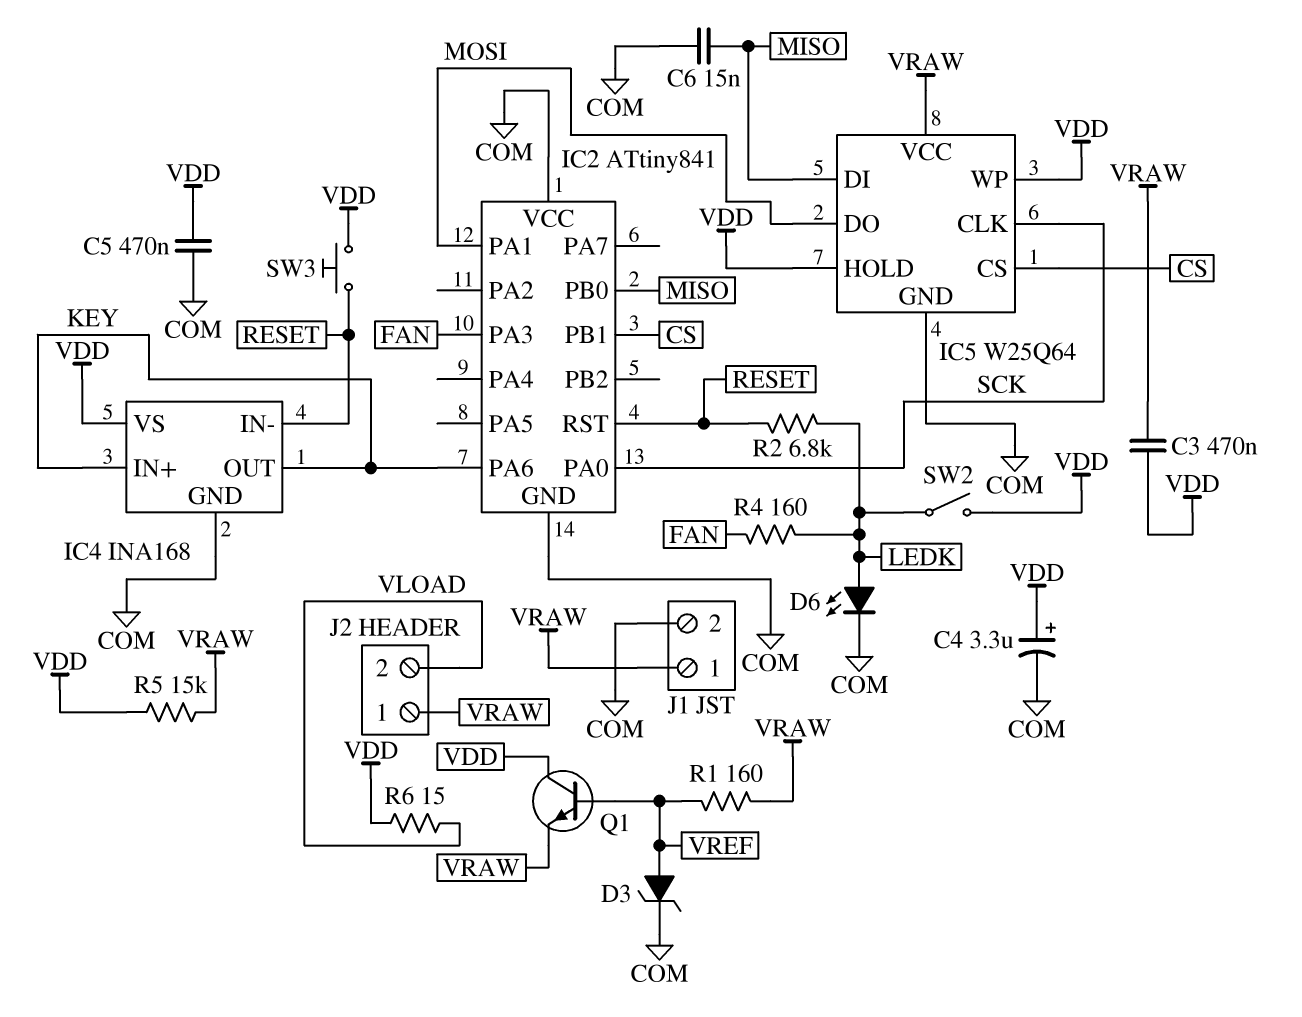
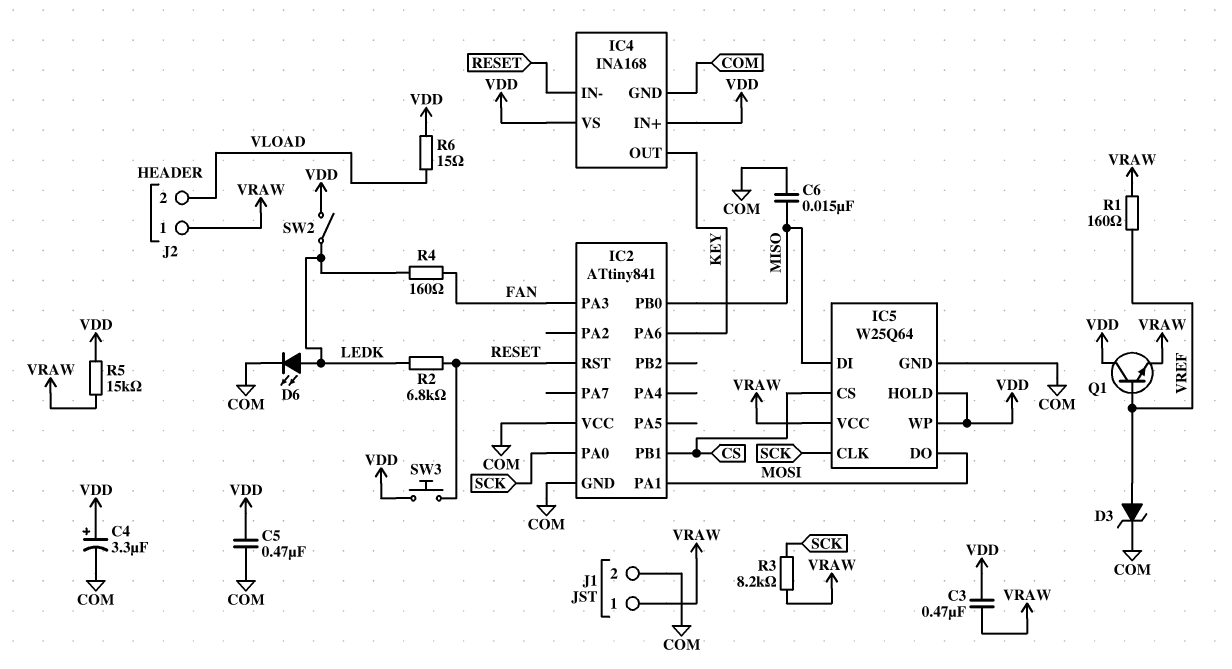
IC4 pin IN+: KEY -> VDD
R3: none -> 8.2k (SCK, VRAW)

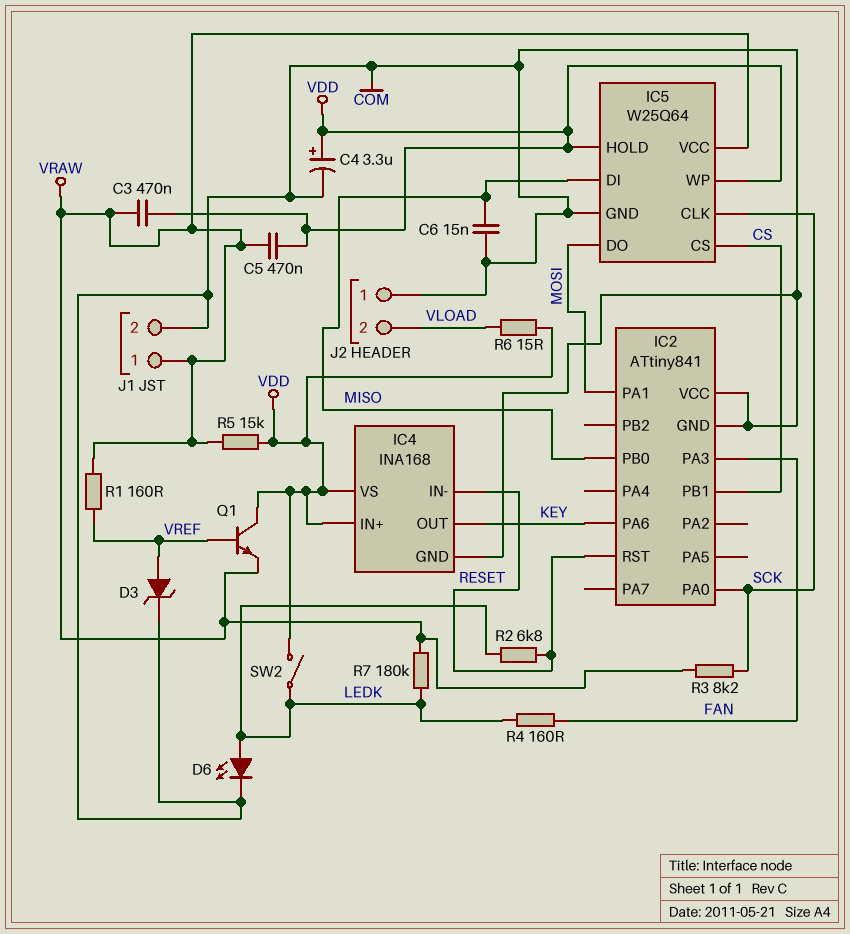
C5: 470nF (COM, VDD) -> 470nF (VDD, VRAW)
J2 pin 1: VRAW -> COM
R7: none -> 180k (LEDK, VRAW)
SW3: button (RESET, VDD) -> none

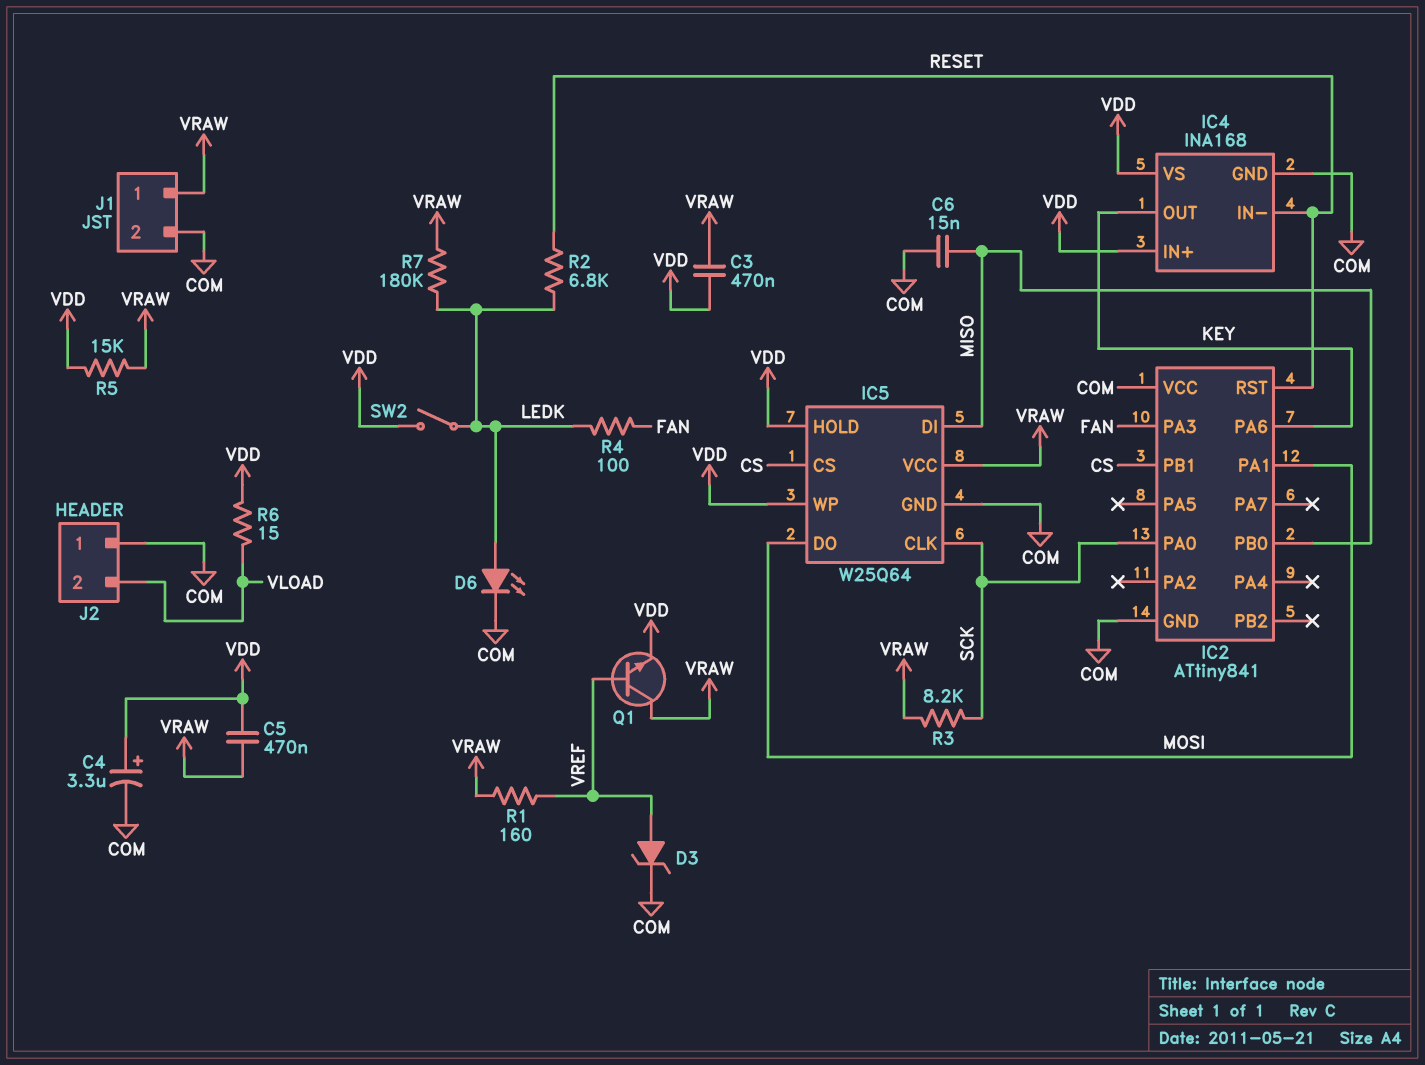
Q1: NPN (B VREF, C VDD, E VRAW) -> NPN (B VREF, C VRAW, E VDD)
R4: 160 (FAN, LEDK) -> 100 (FAN, LEDK)

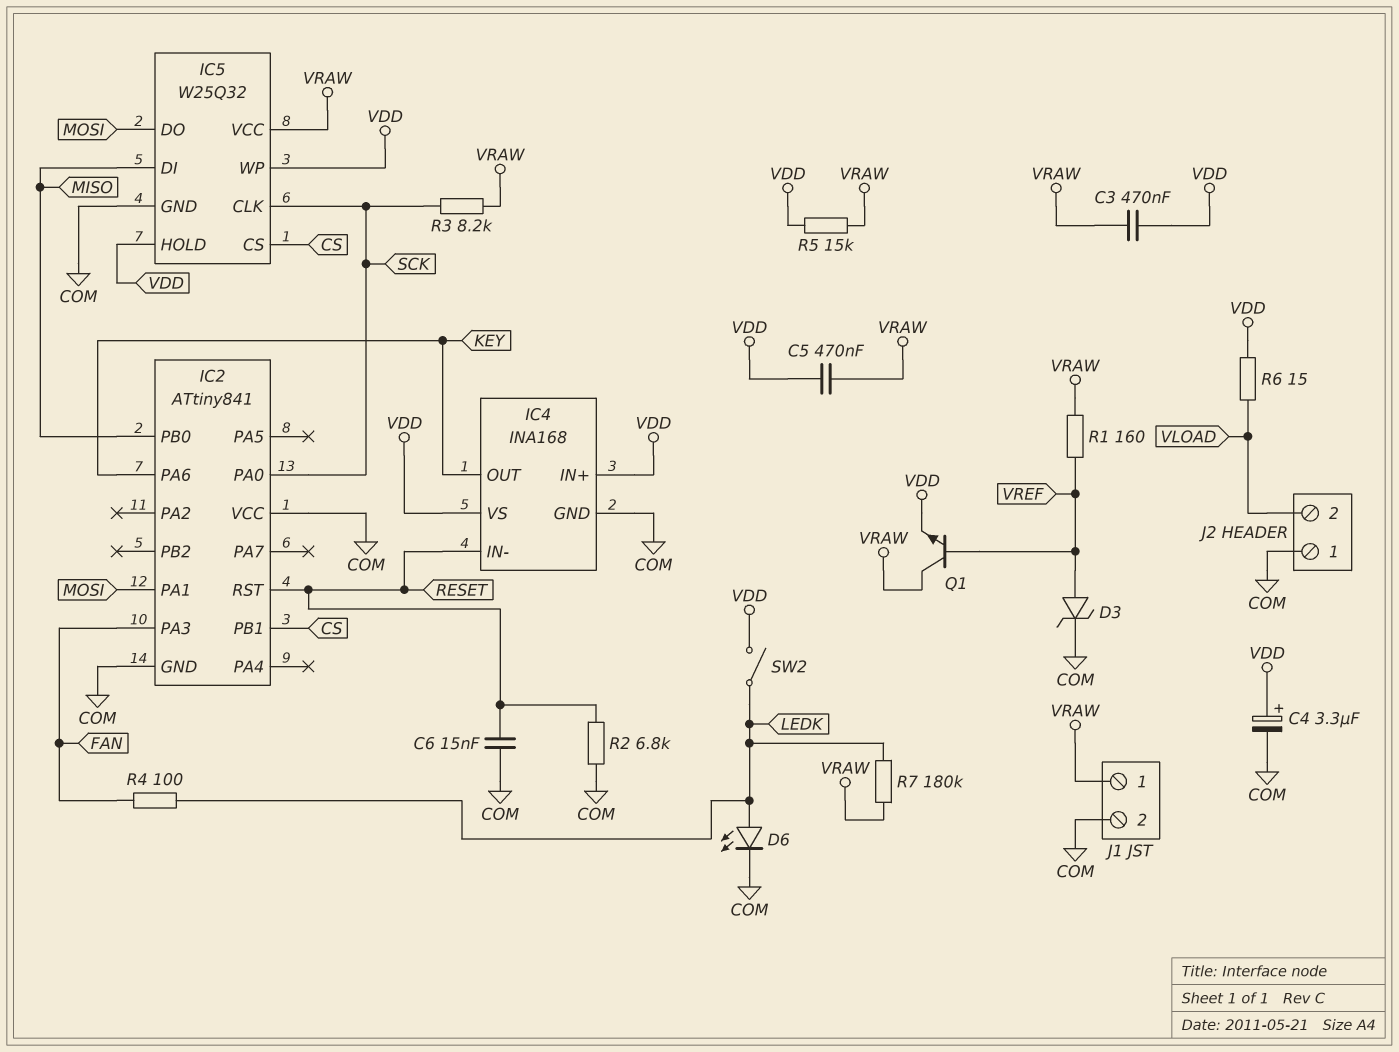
C6: 15nF (COM, MISO) -> 15nF (COM, RESET)
IC5: W25Q64 -> W25Q32
R2: 6.8k (LEDK, RESET) -> 6.8k (COM, RESET)

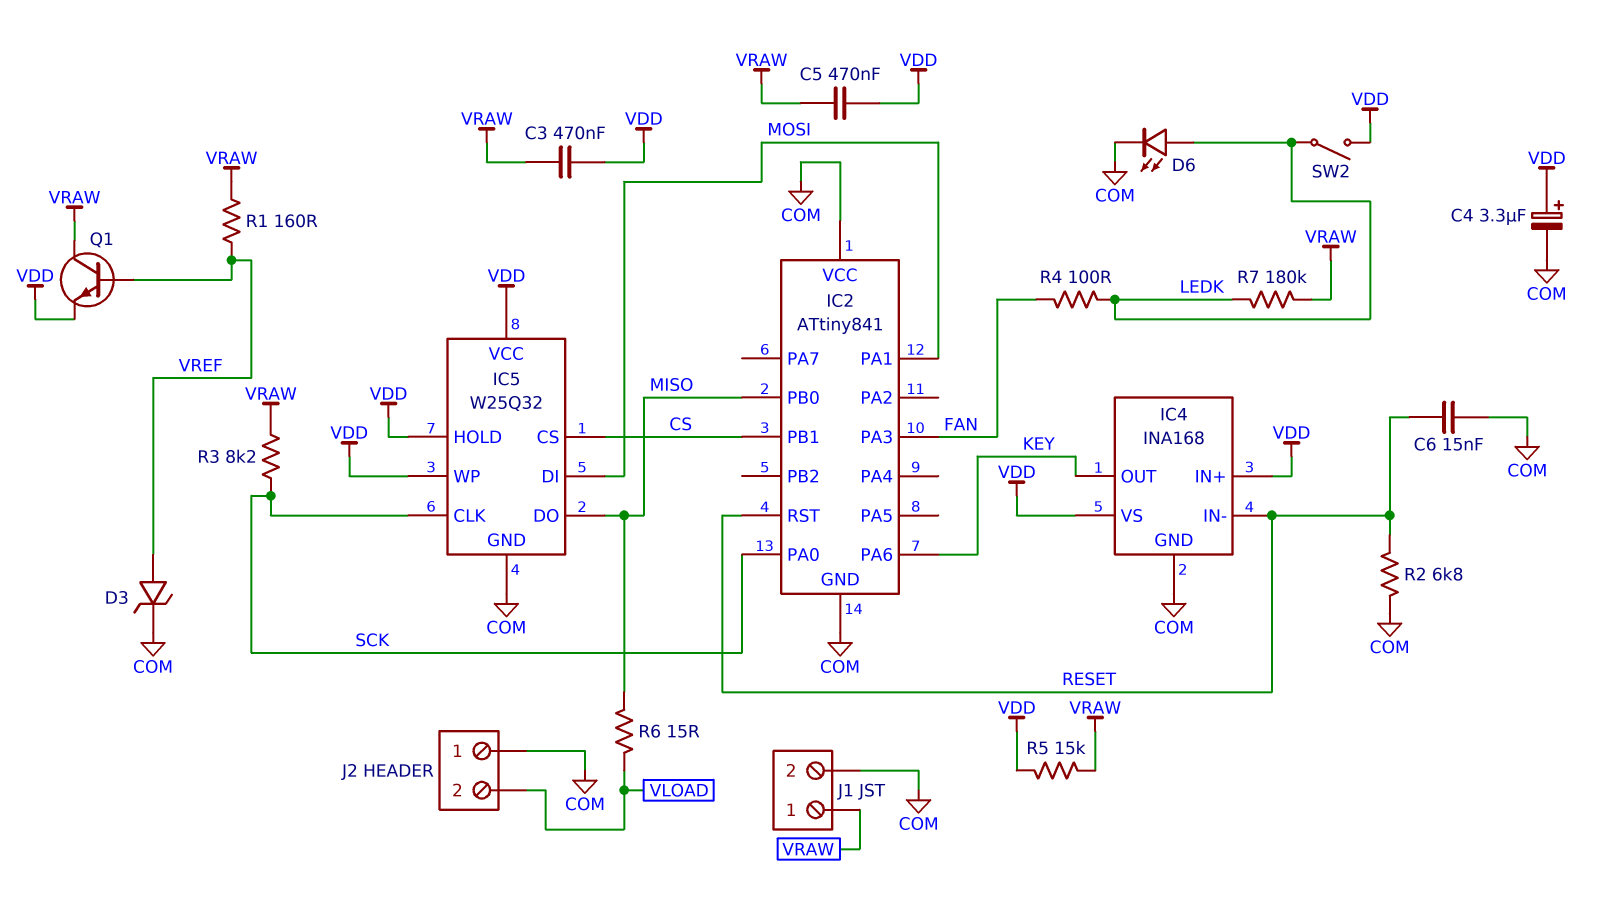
IC5 pin DI: MISO -> MOSI
IC5 pin DO: MOSI -> MISO
IC5 pin VCC: VRAW -> VDD
R6: 15 (VDD, VLOAD) -> 15 (MISO, VLOAD)

